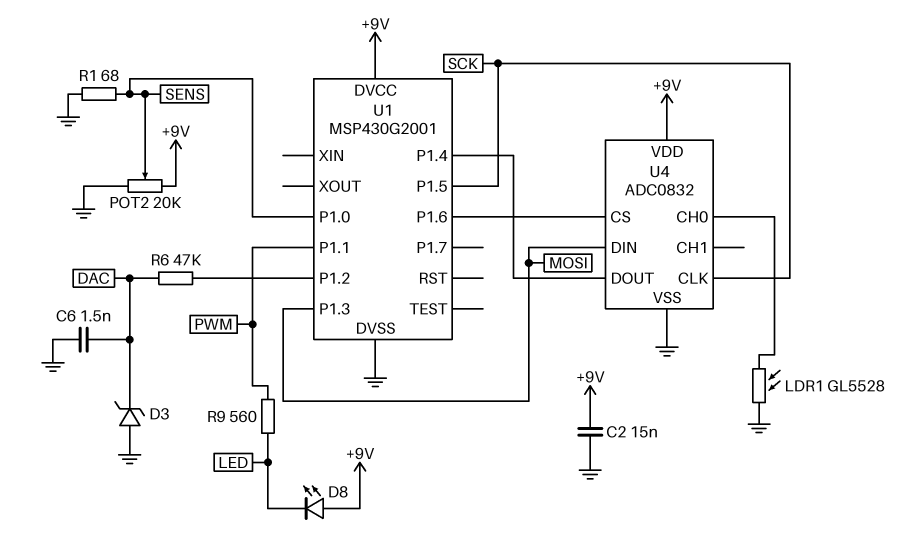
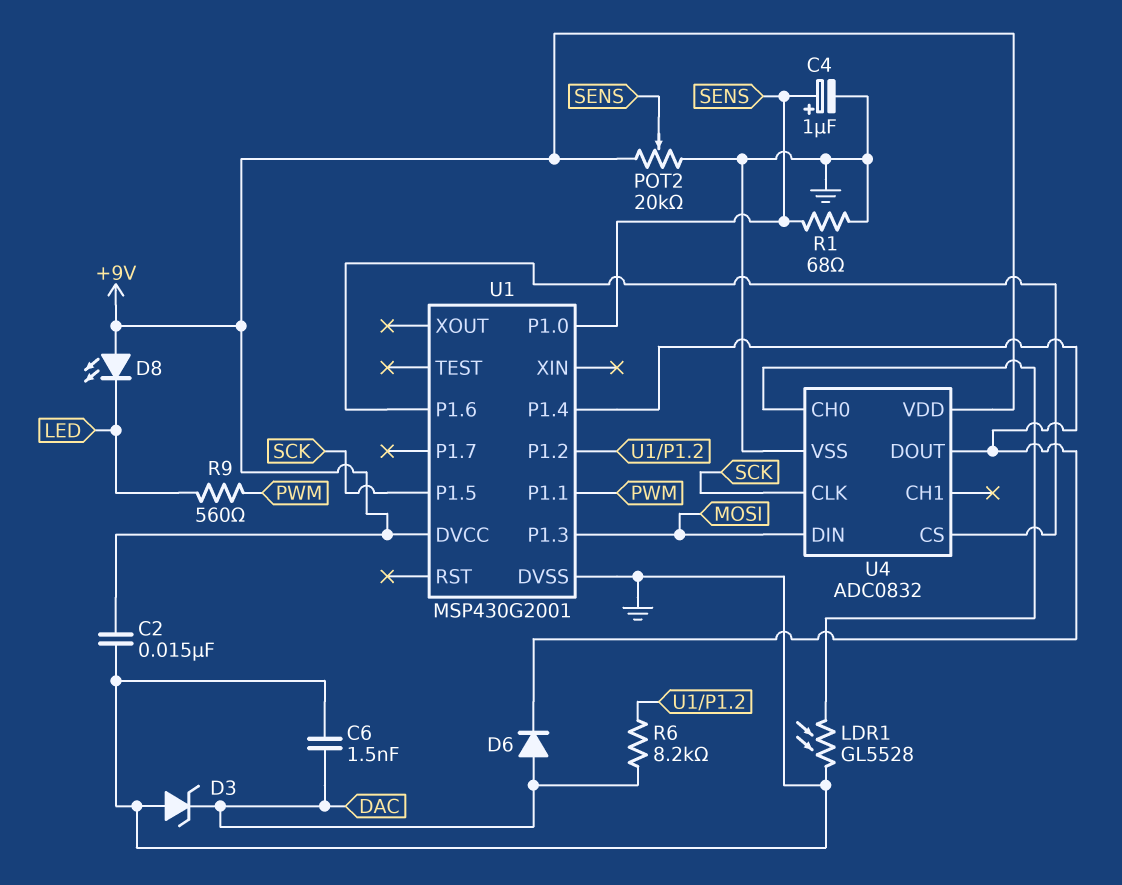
C4: none -> 1uF (plus SENS, minus GND)
D6: none -> diode (A DAC, K U1/P1.4)
R6: 47k (DAC, U1/P1.2) -> 8.2k (DAC, U1/P1.2)

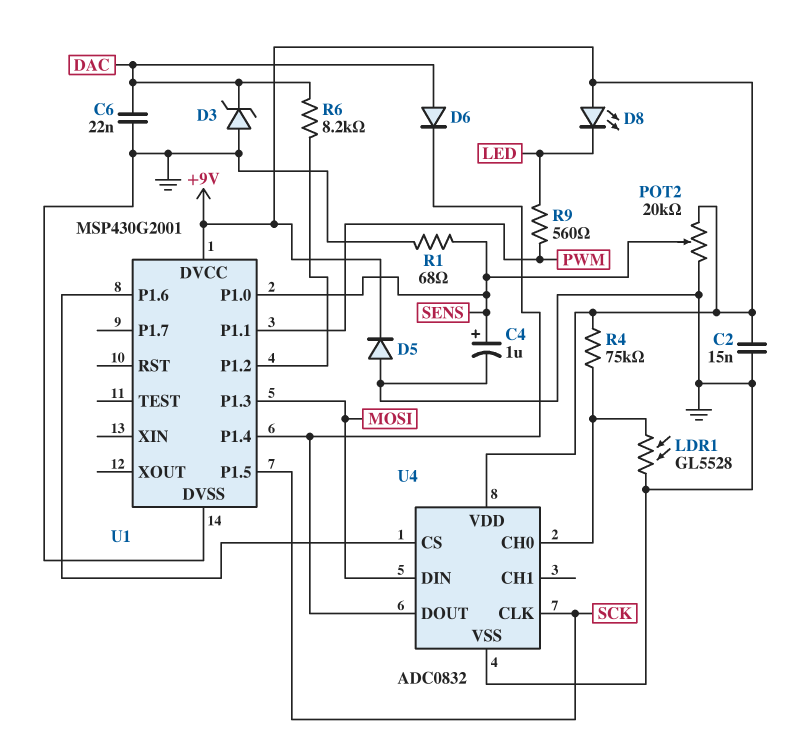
C6: 1.5nF (DAC, GND) -> 22nF (DAC, GND)
D5: none -> diode (A GND, K +9V)
R4: none -> 75k (+9V, U4/CH0)

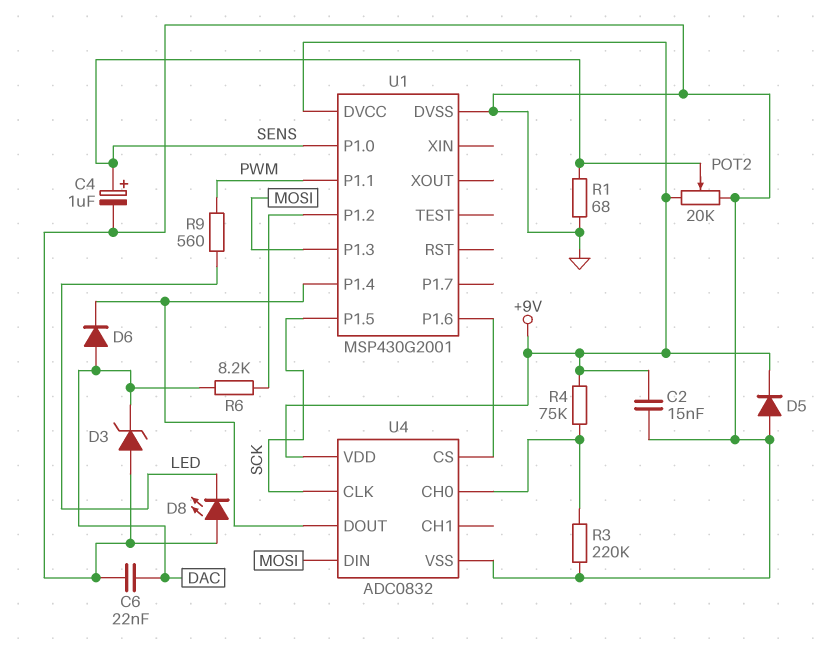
D8: LED (A +9V, K LED) -> LED (A GND, K LED)
LDR1: GL5528 (GND, U4/CH0) -> none
R3: none -> 220k (GND, U4/CH0)

